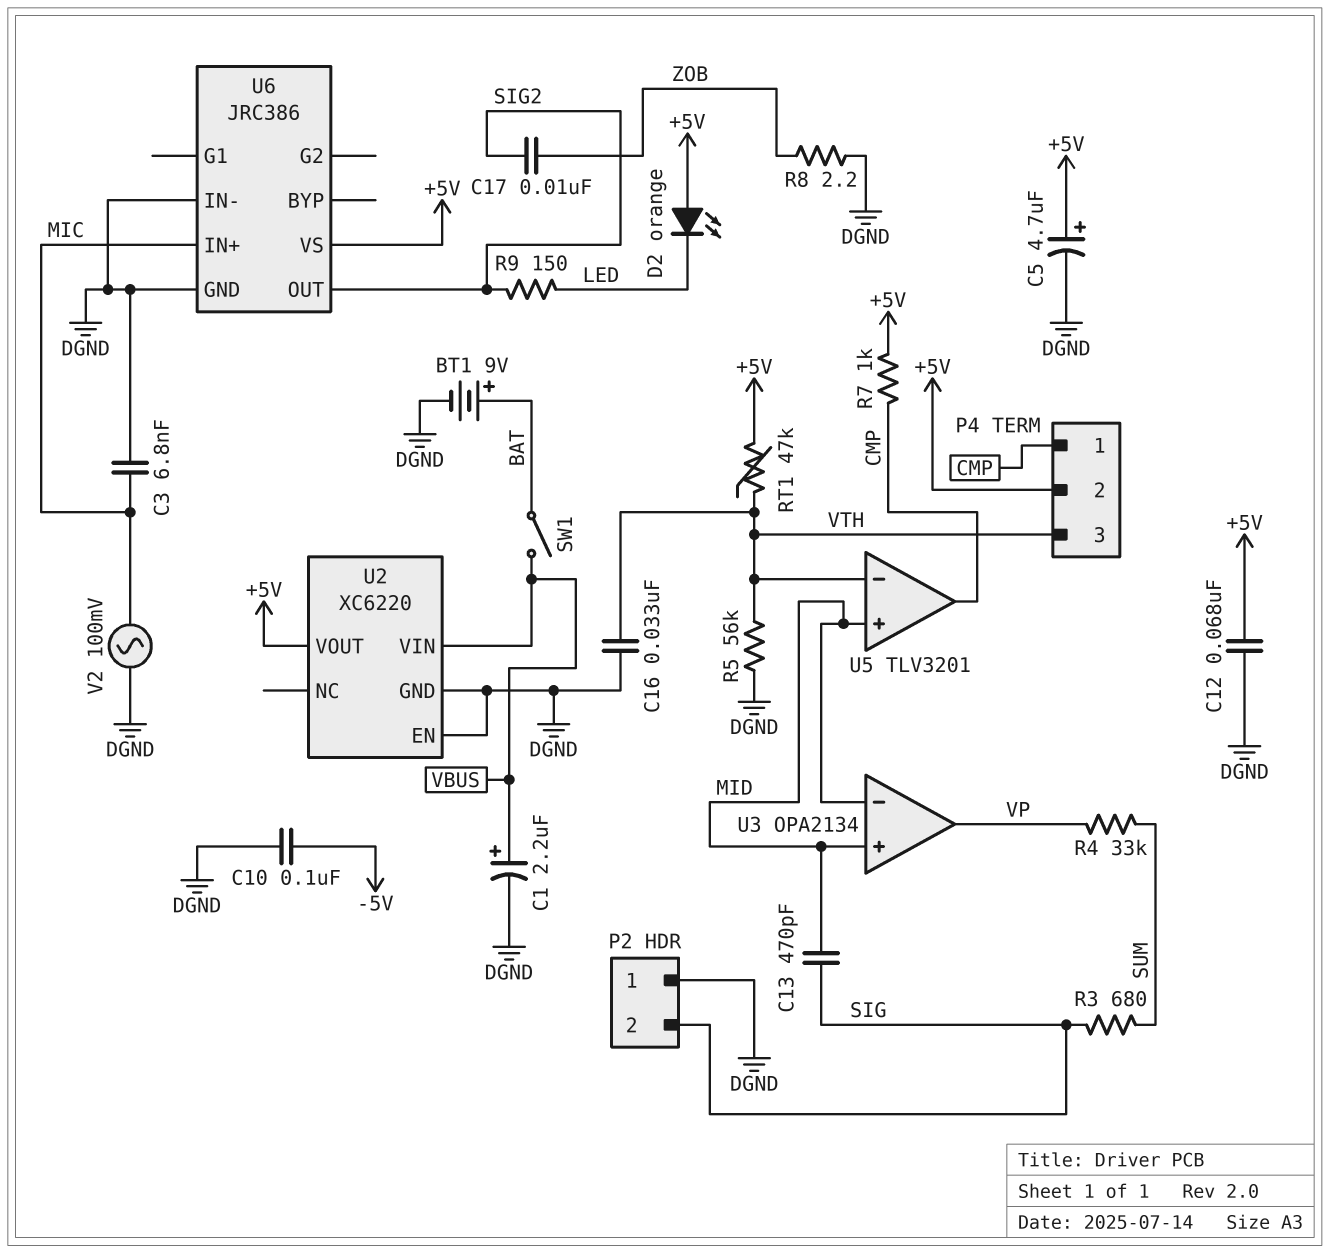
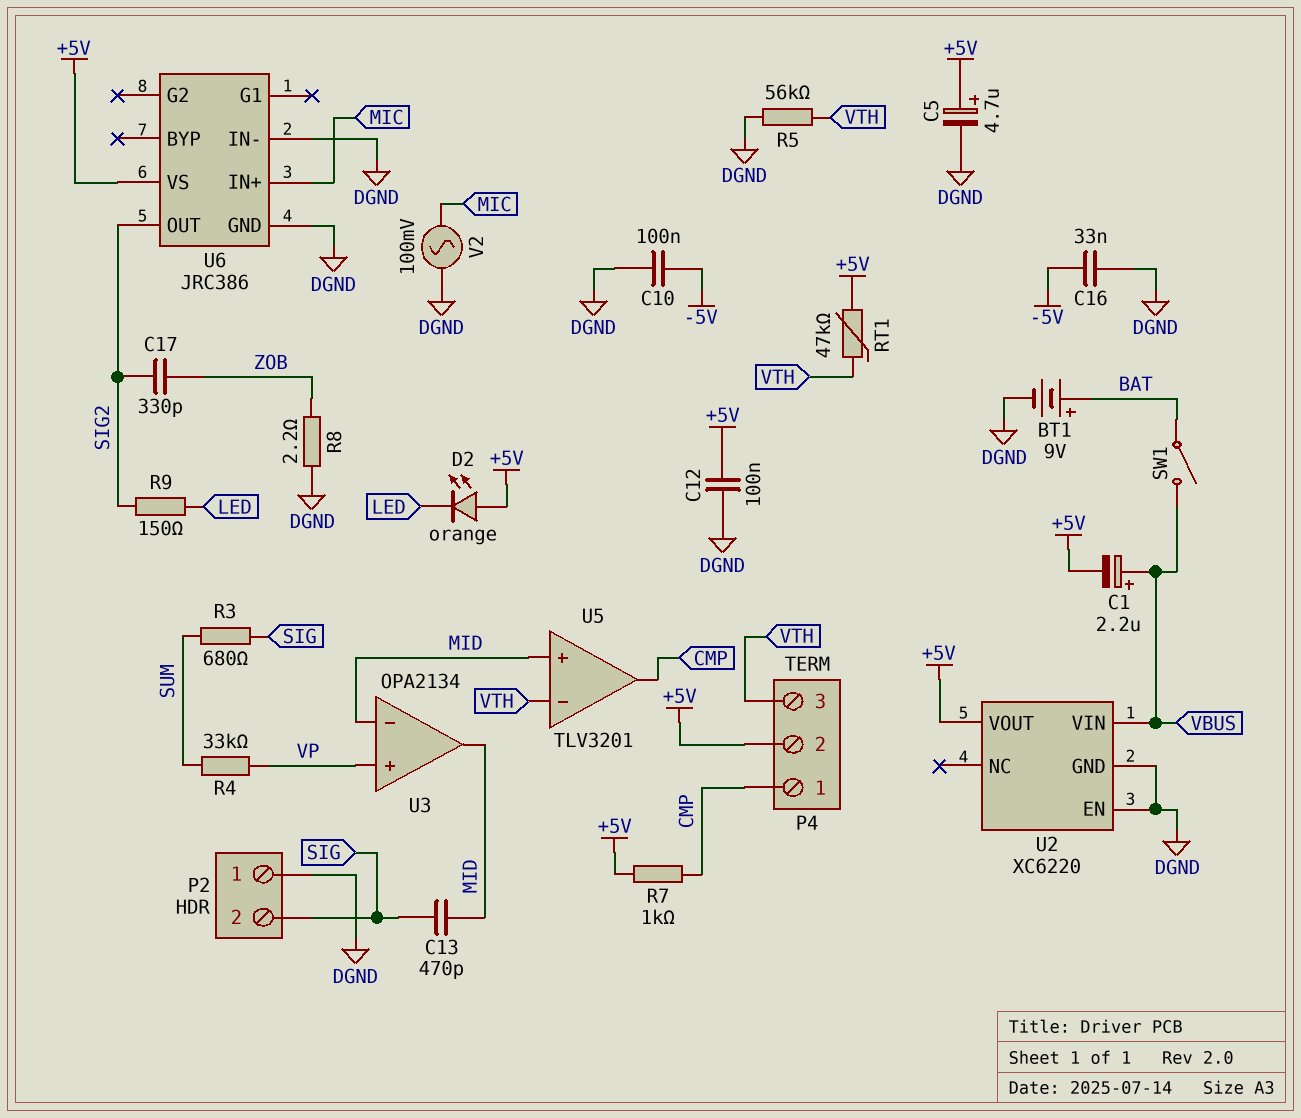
C1: 2.2uF (plus VBUS, minus DGND) -> 2.2uF (plus VBUS, minus +5V)
C3: 6.8nF (DGND, MIC) -> none
C12: 68nF (+5V, DGND) -> 100nF (+5V, DGND)
C16: 33nF (DGND, VTH) -> 33nF (-5V, DGND)
C17: 10nF (SIG2, ZOB) -> 330pF (SIG2, ZOB)
U3 pin in+: MID -> VP
U3 pin out: VP -> MID

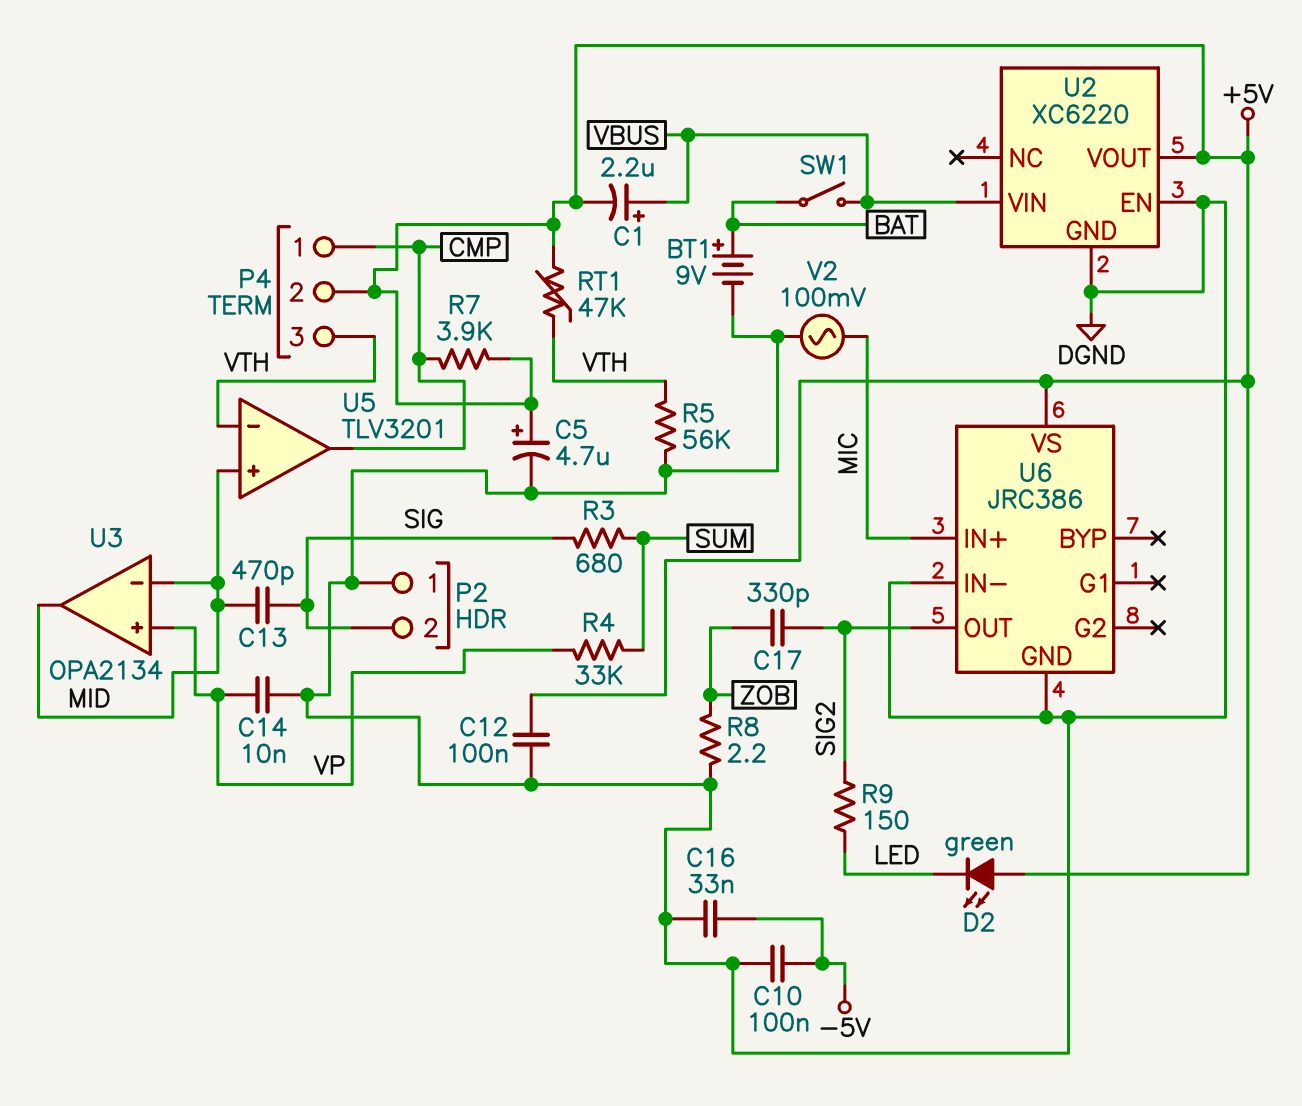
C14: none -> 10nF (DGND, VP)
D2: LED orange (A +5V, K LED) -> LED green (A +5V, K LED)
R7: 1k (+5V, CMP) -> 3.9k (+5V, CMP)

